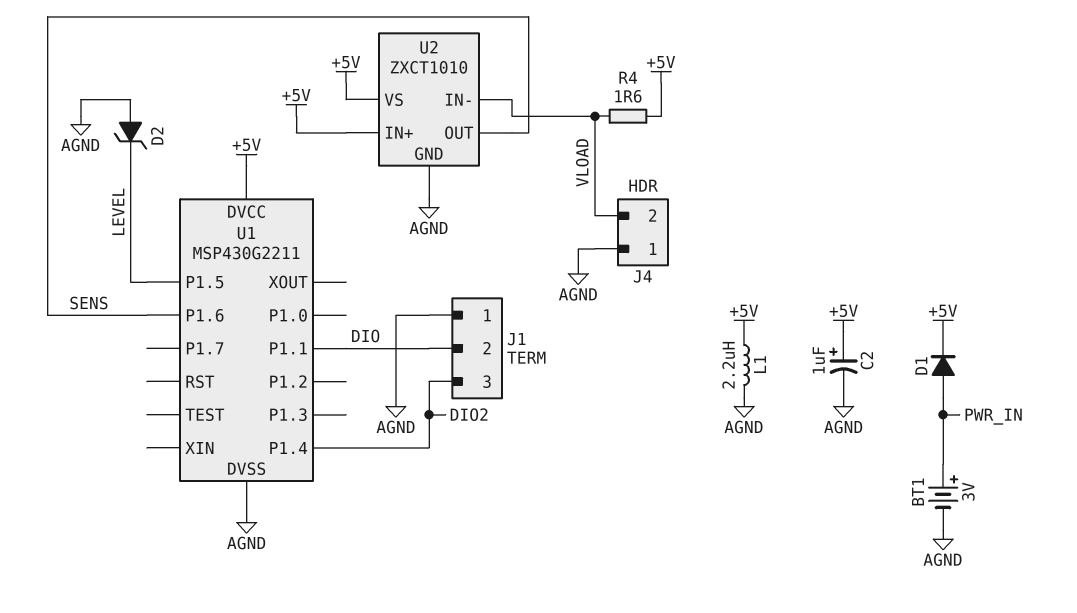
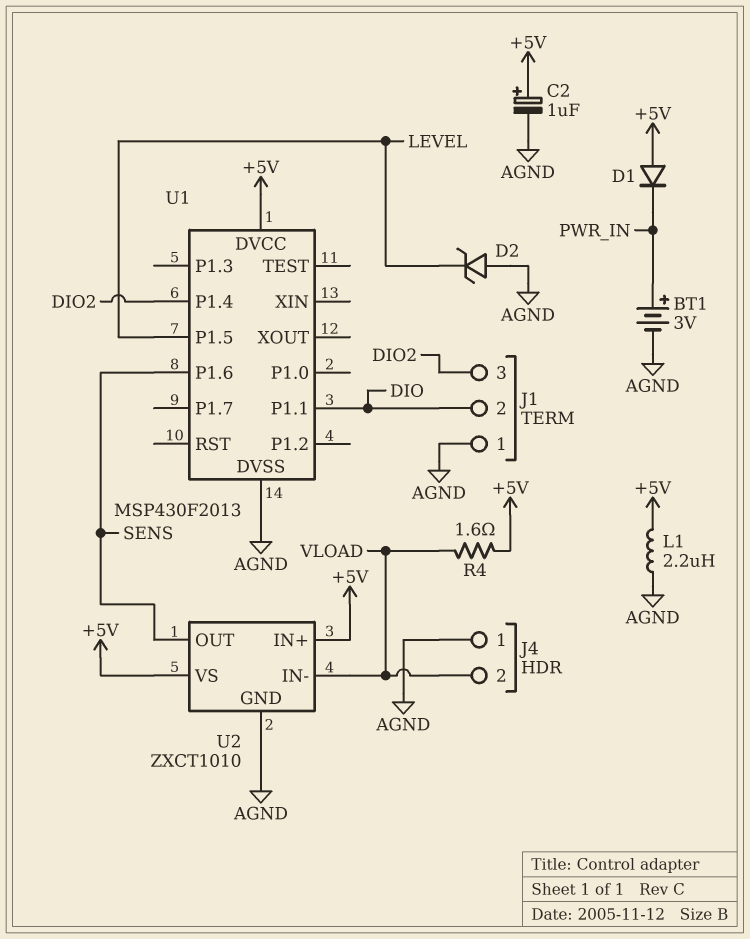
D1: diode (A PWR_IN, K +5V) -> diode (A +5V, K PWR_IN)
U1: MSP430G2211 -> MSP430F2013

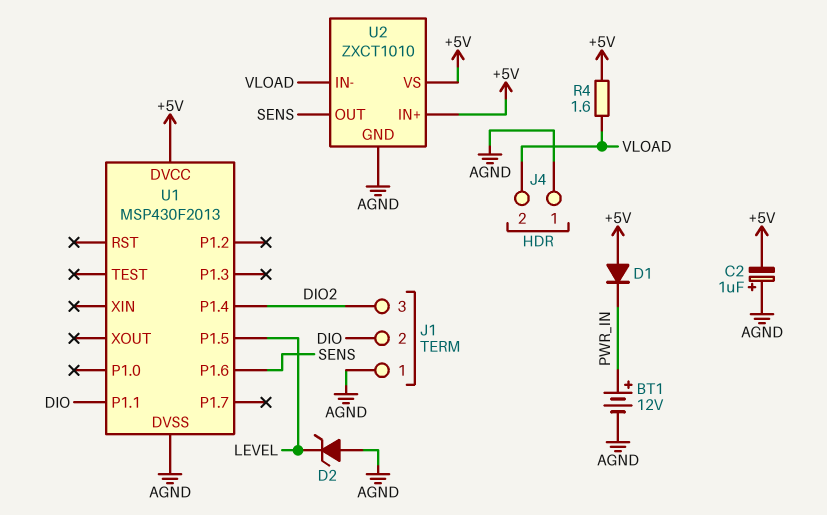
BT1: 3V (plus PWR_IN, minus AGND) -> 12V (plus PWR_IN, minus AGND)
C2: 1uF (plus +5V, minus AGND) -> 1uF (plus AGND, minus +5V)
L1: 2.2uH (+5V, AGND) -> none

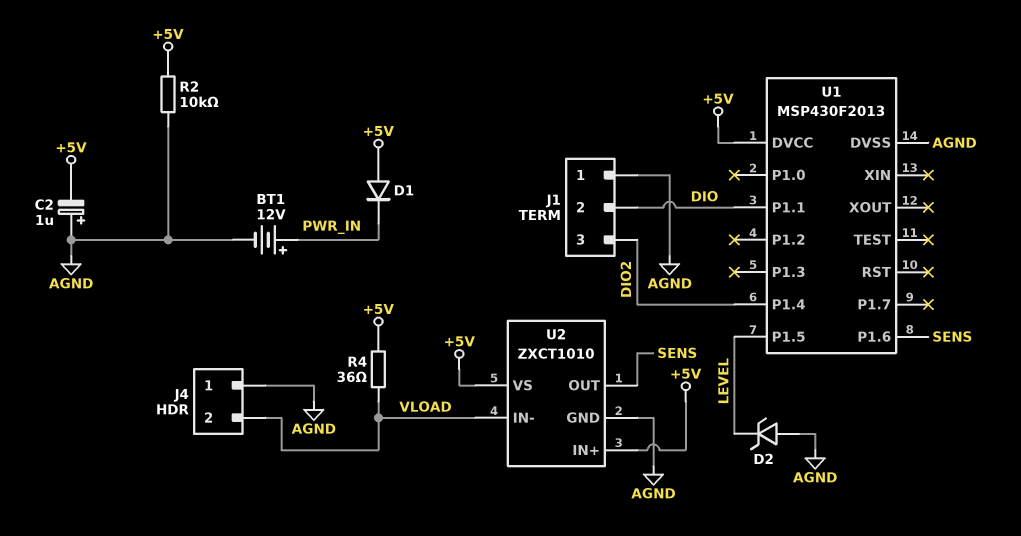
R2: none -> 10k (+5V, AGND)
R4: 1.6 (+5V, VLOAD) -> 36 (+5V, VLOAD)

